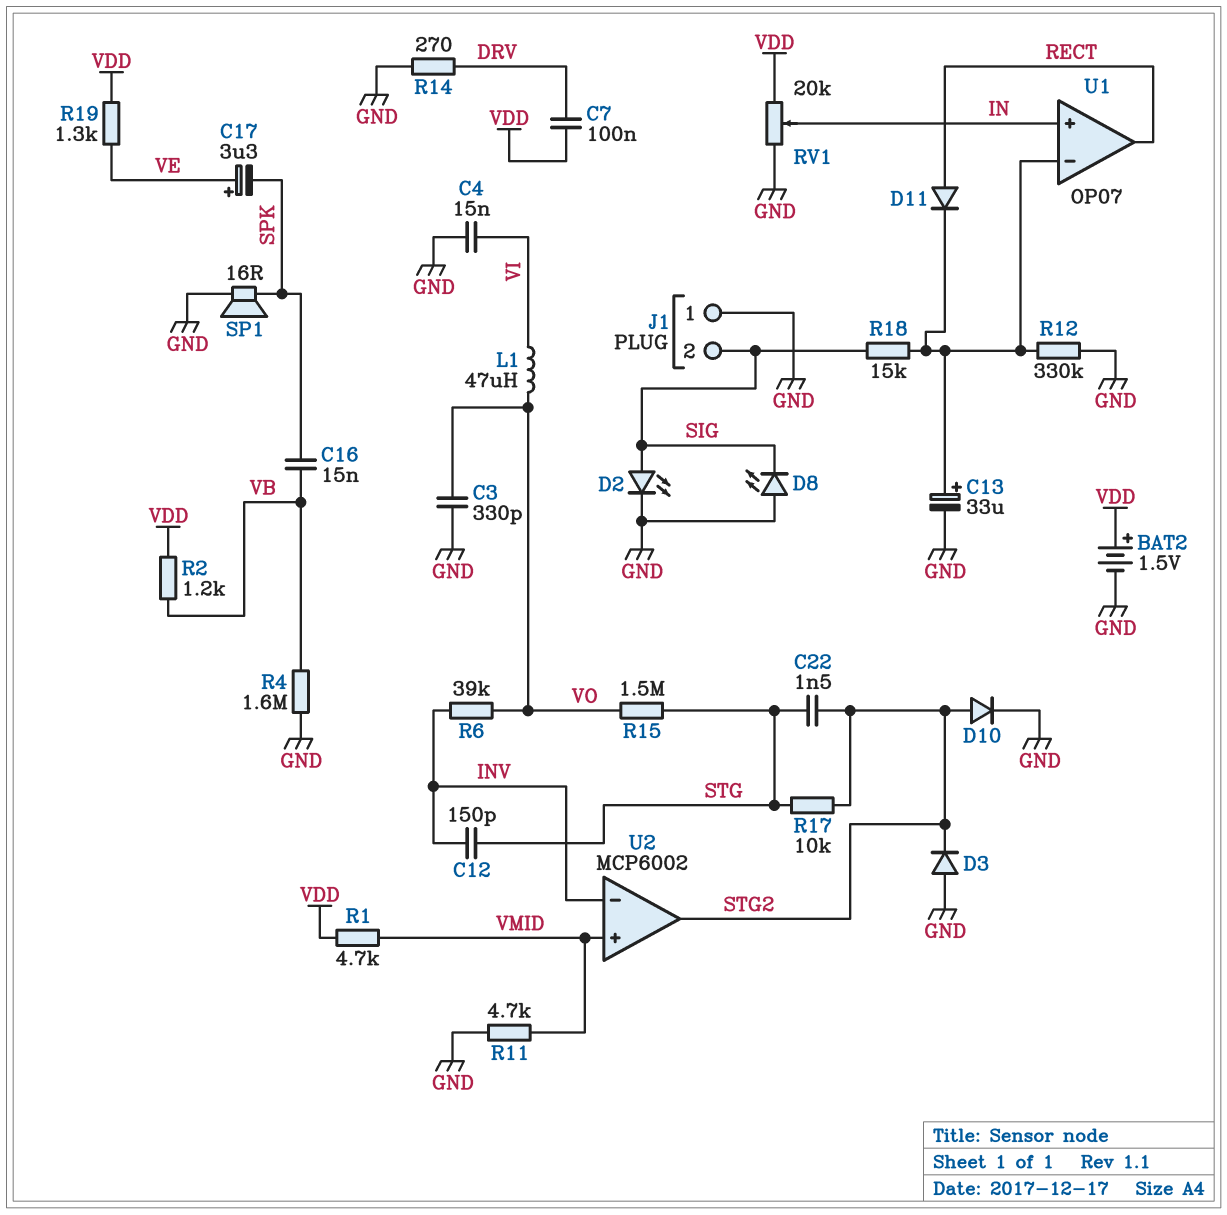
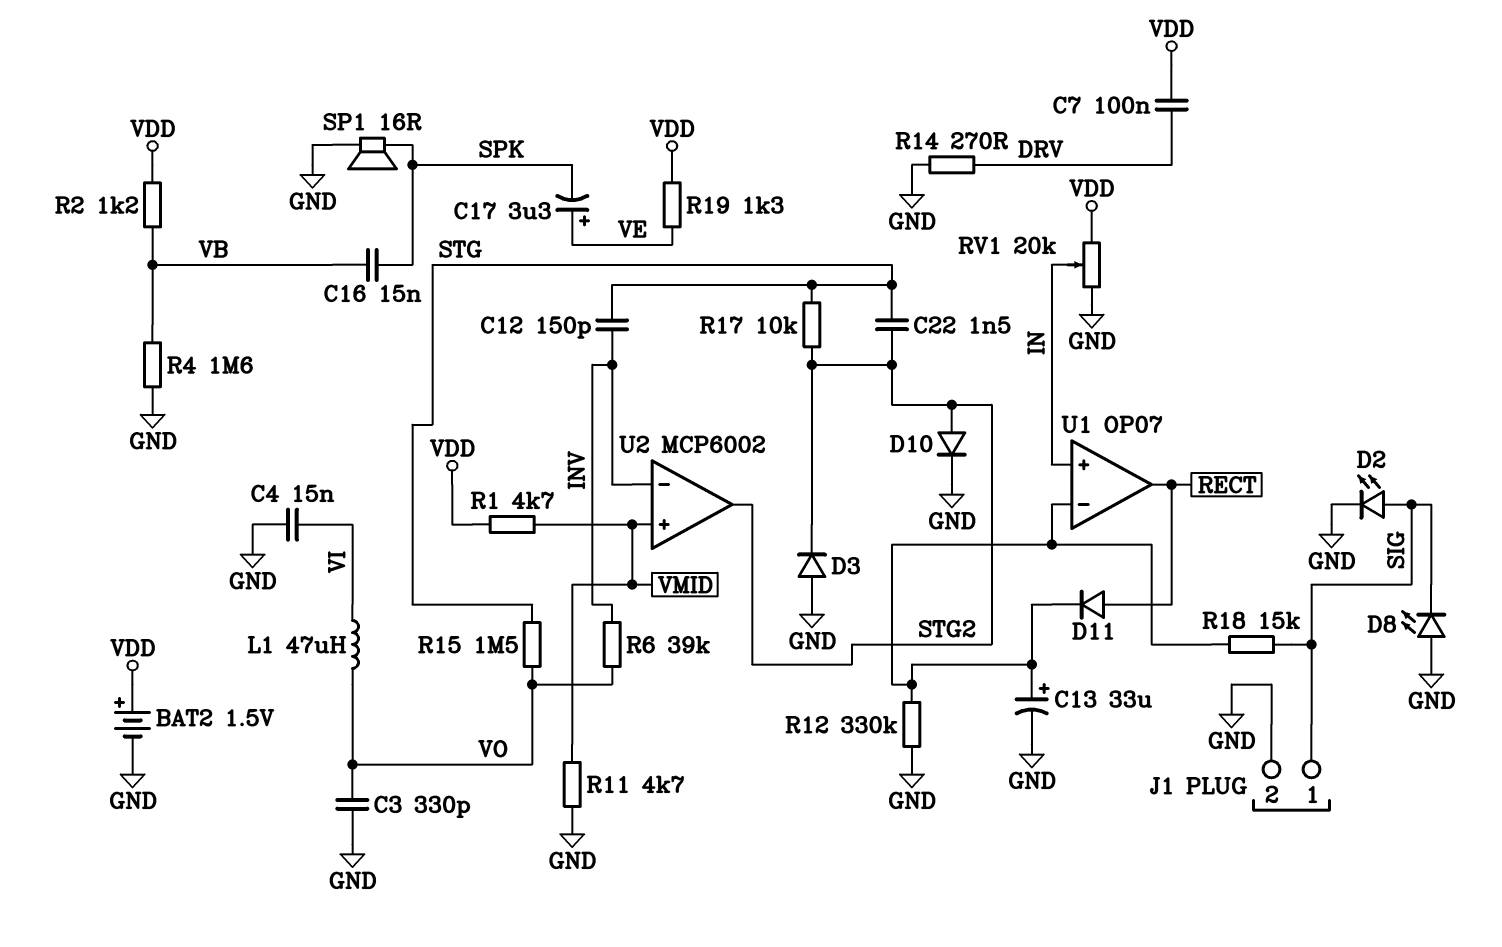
J1 pin 1: GND -> SIG
J1 pin 2: SIG -> GND

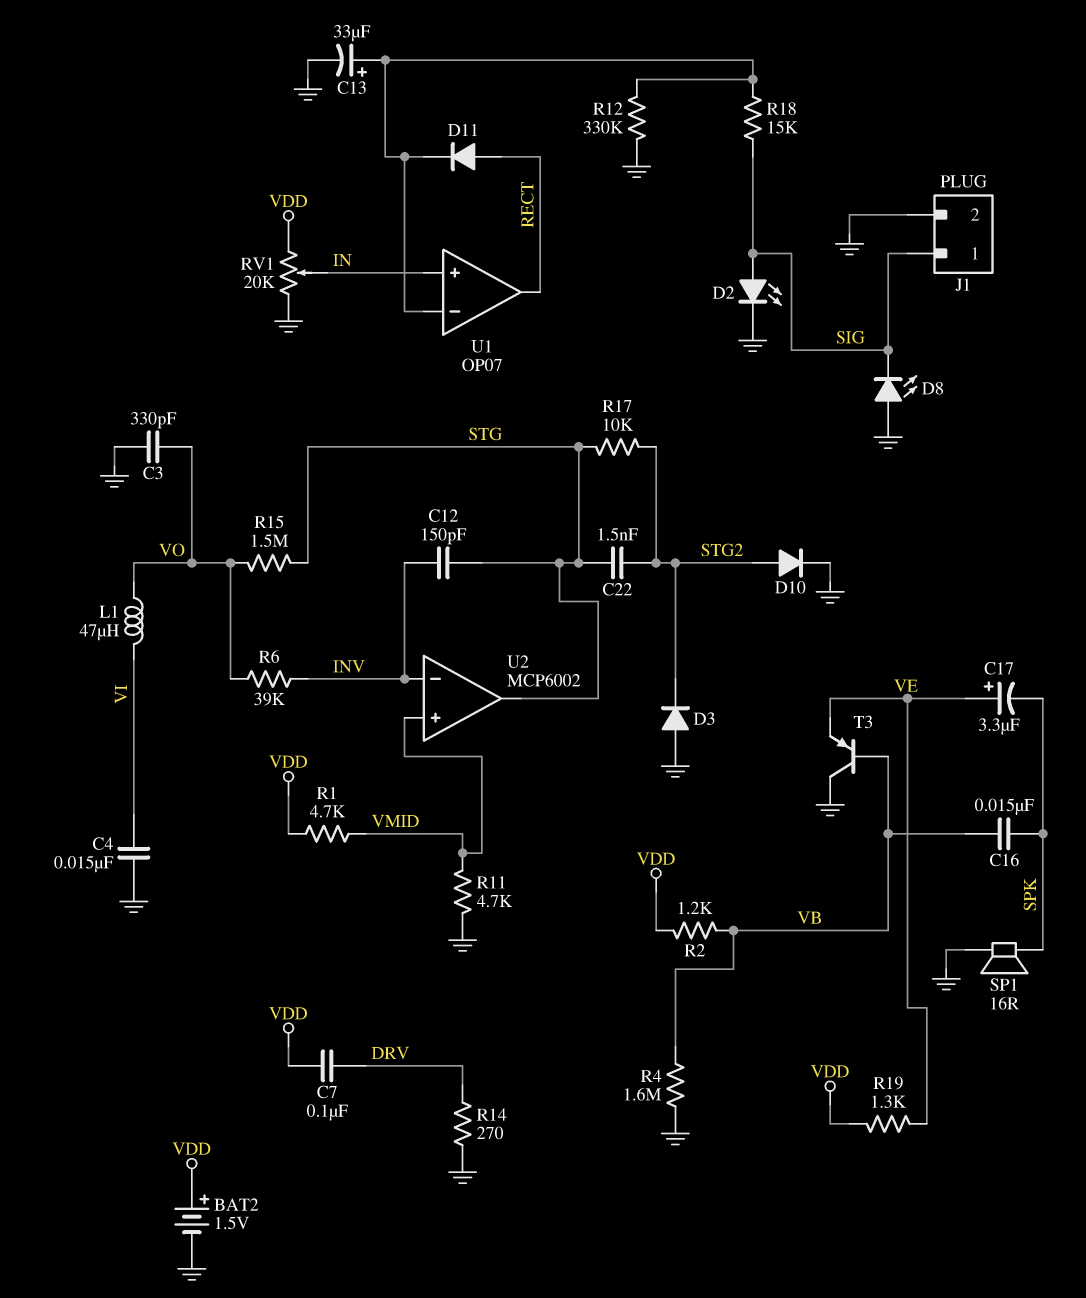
T3: none -> PNP (B VB, C GND, E VE)
U2 pin out: STG2 -> STG

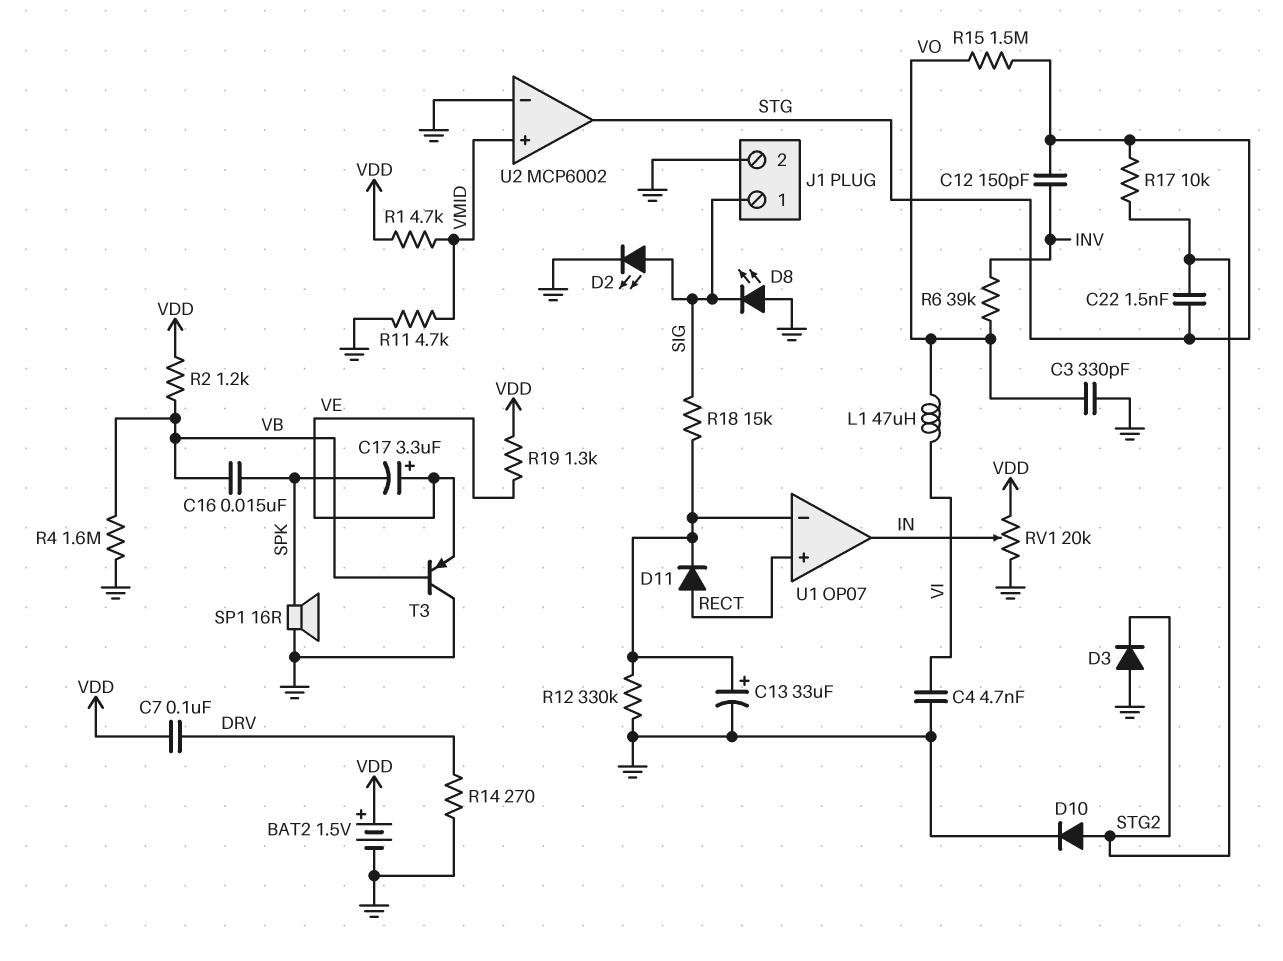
C4: 15nF (GND, VI) -> 4.7nF (GND, VI)
U1 pin in+: IN -> RECT
U1 pin out: RECT -> IN
U2 pin in-: INV -> GND

